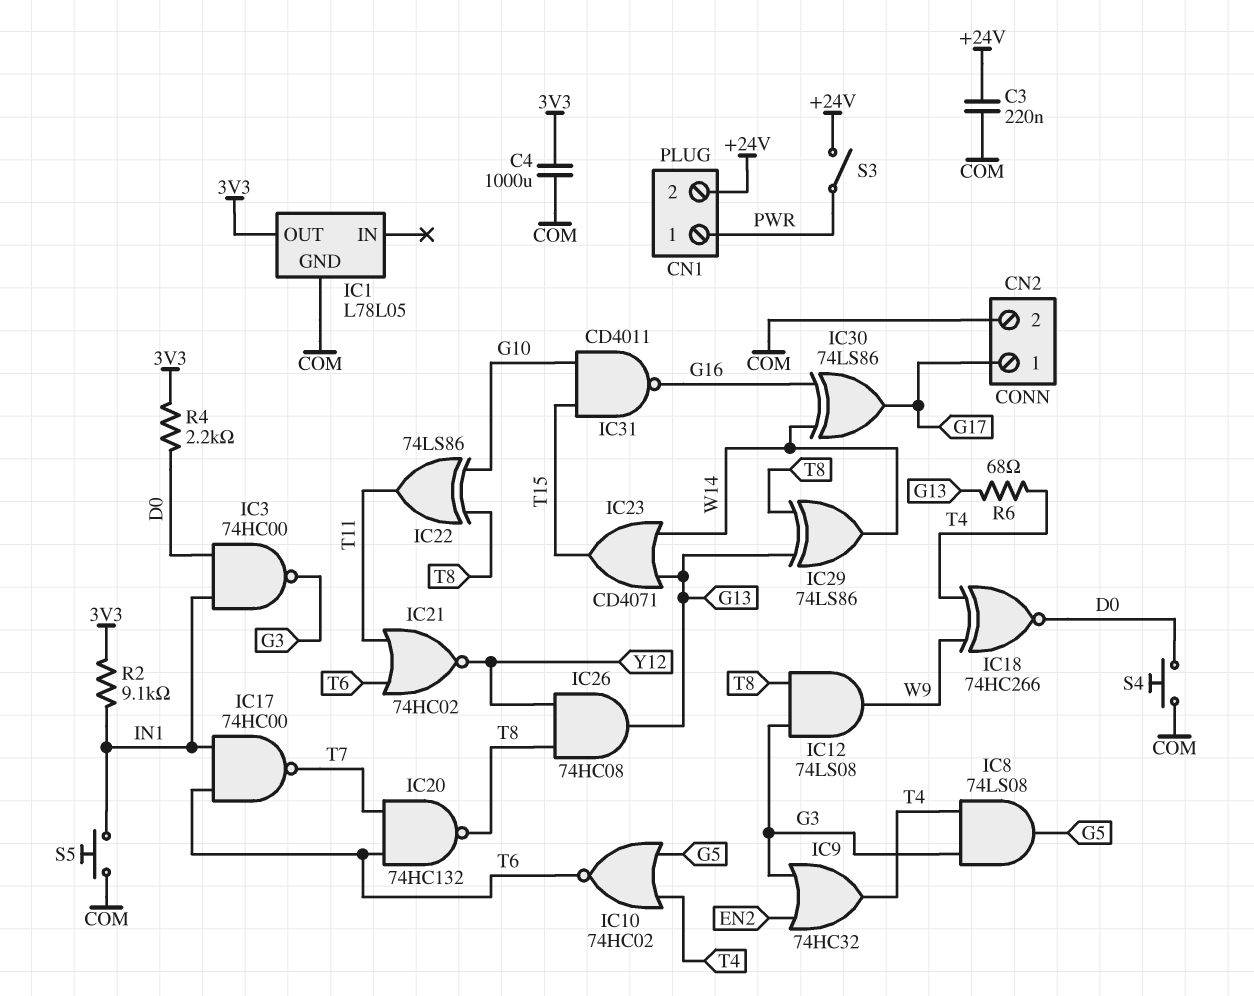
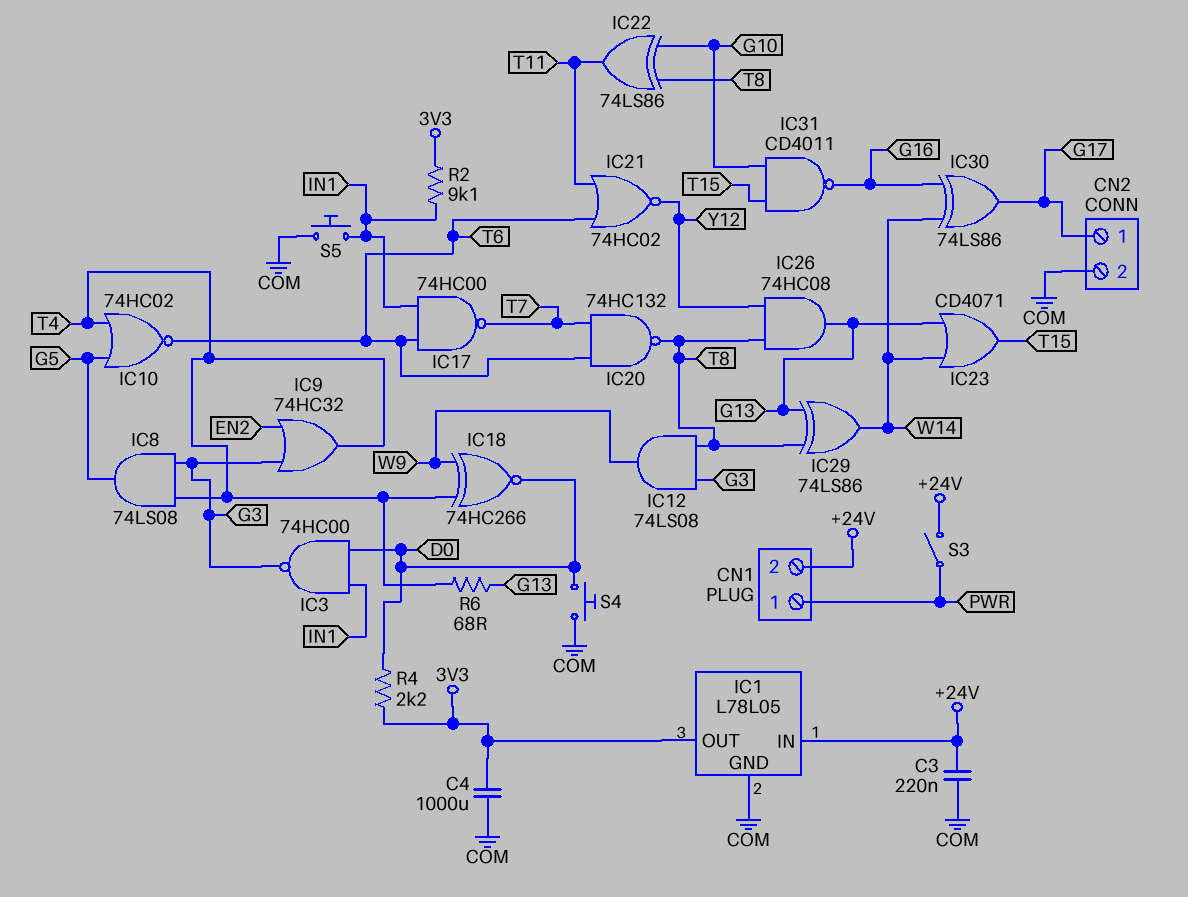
IC1 pin IN: none -> +24V

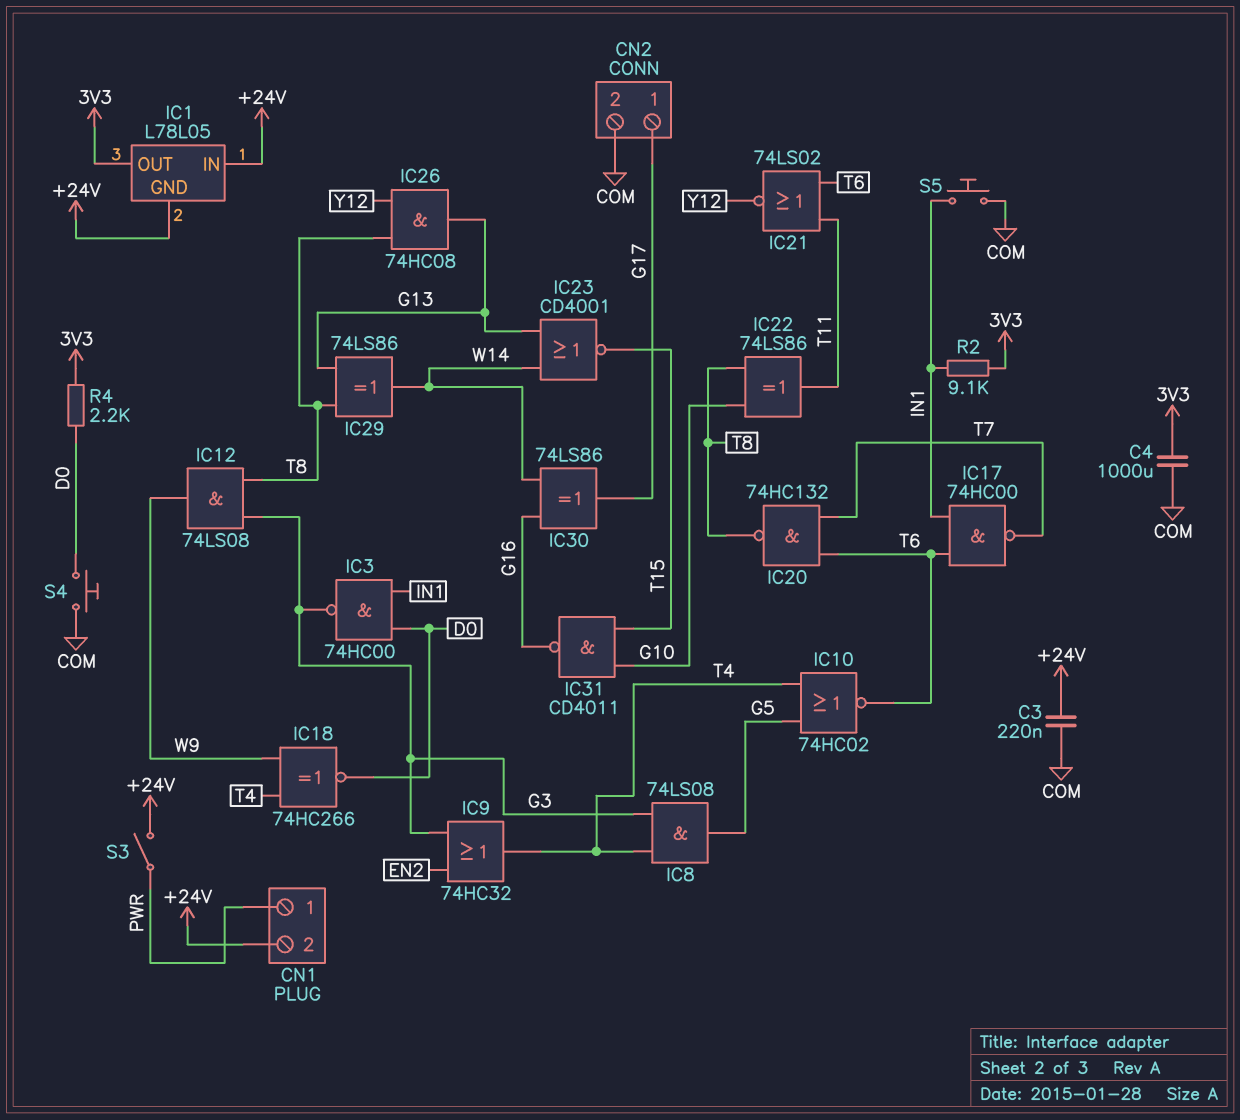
IC1 pin GND: COM -> +24V
IC21: NOR 74HC02 (in T6, in T11, out Y12) -> NOR 74LS02 (in T6, in T11, out Y12)
IC23: OR CD4071 (in G13, in W14, out T15) -> NOR CD4001 (in G13, in W14, out T15)
R6: 68 (G13, T4) -> none

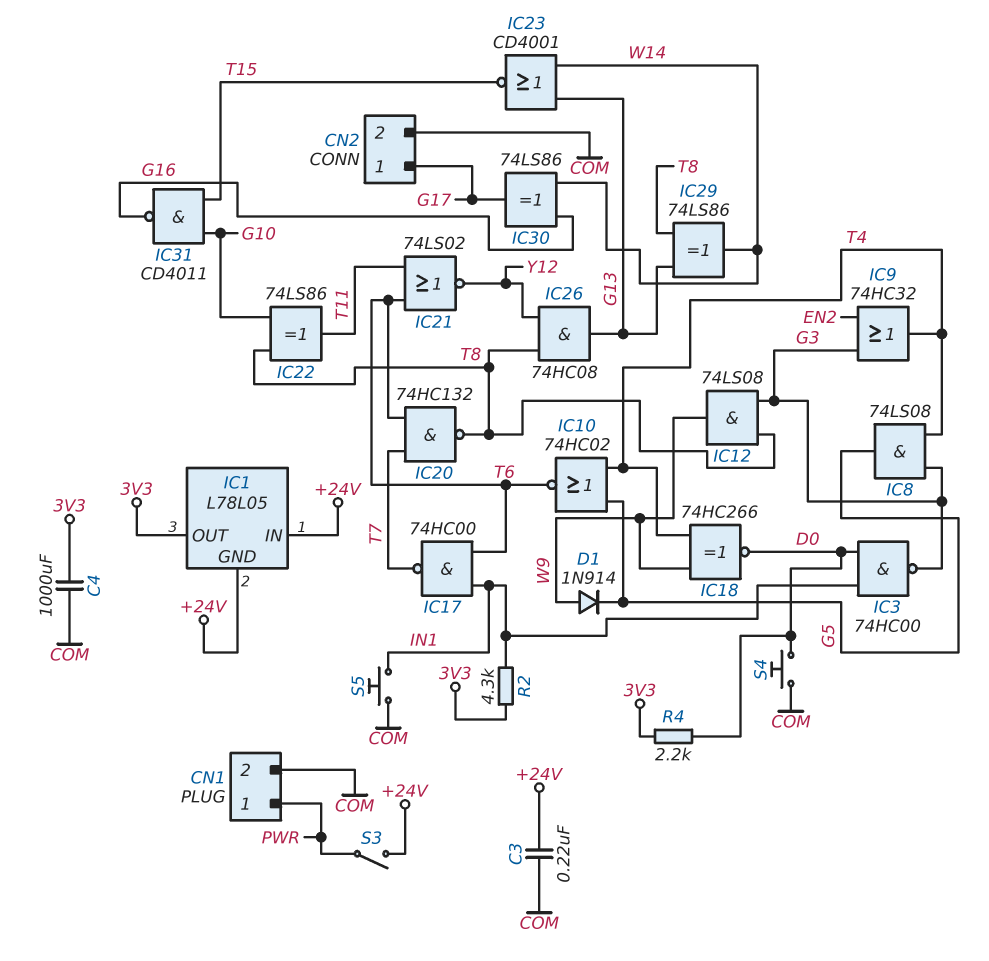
CN1 pin 2: +24V -> COM
D1: none -> diode 1N914 (A W9, K G5)
R2: 9.1k (3V3, IN1) -> 4.3k (3V3, IN1)

